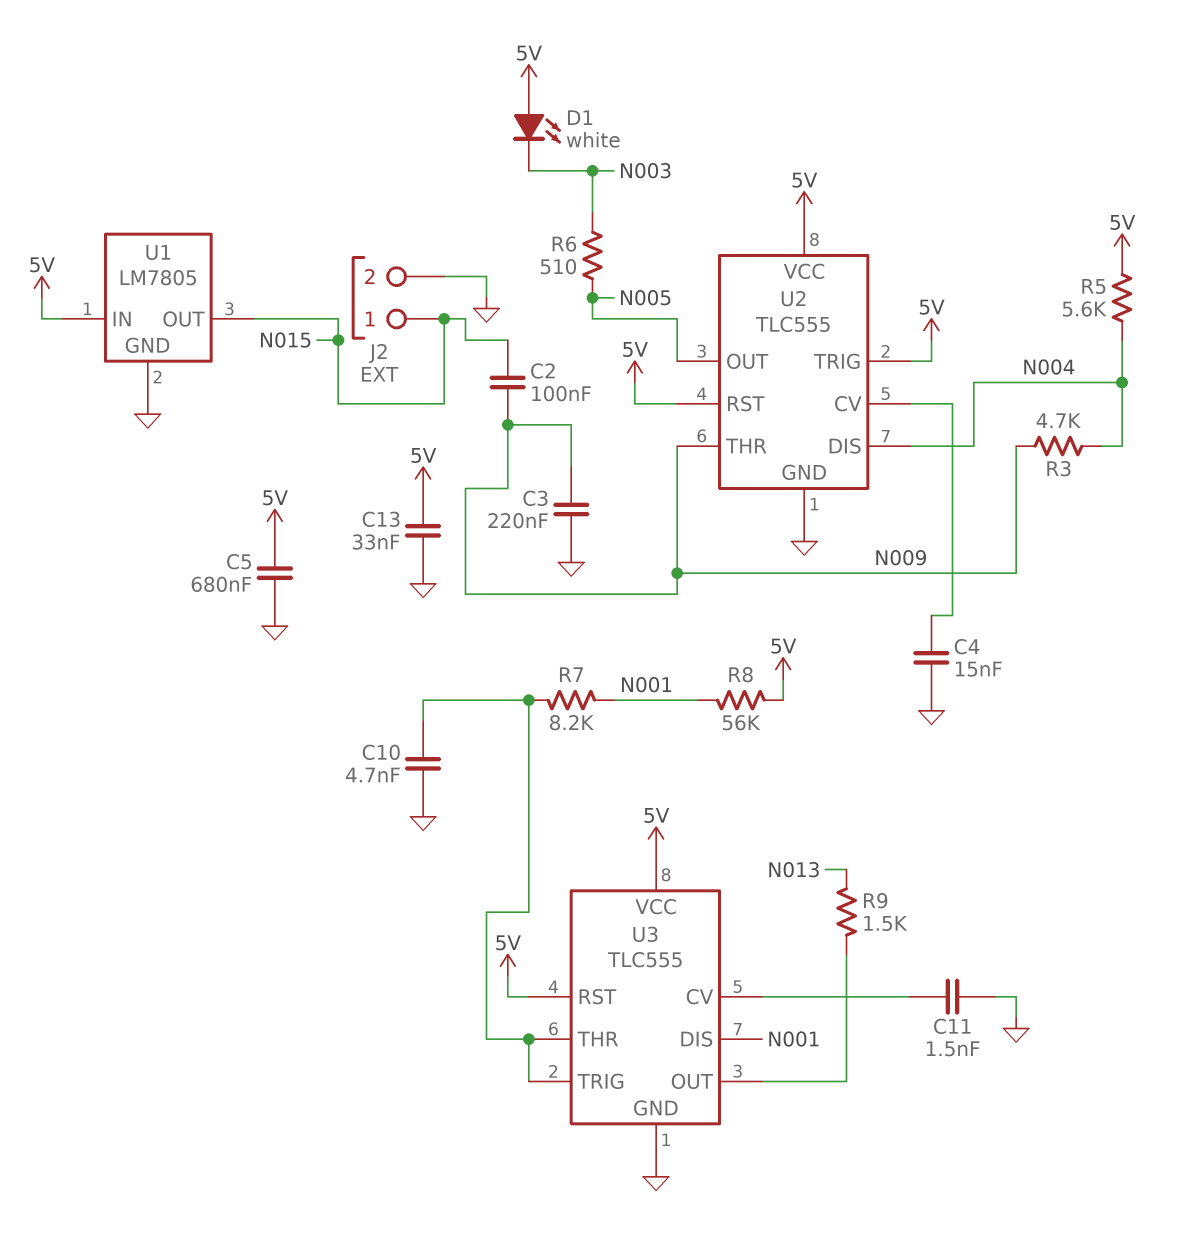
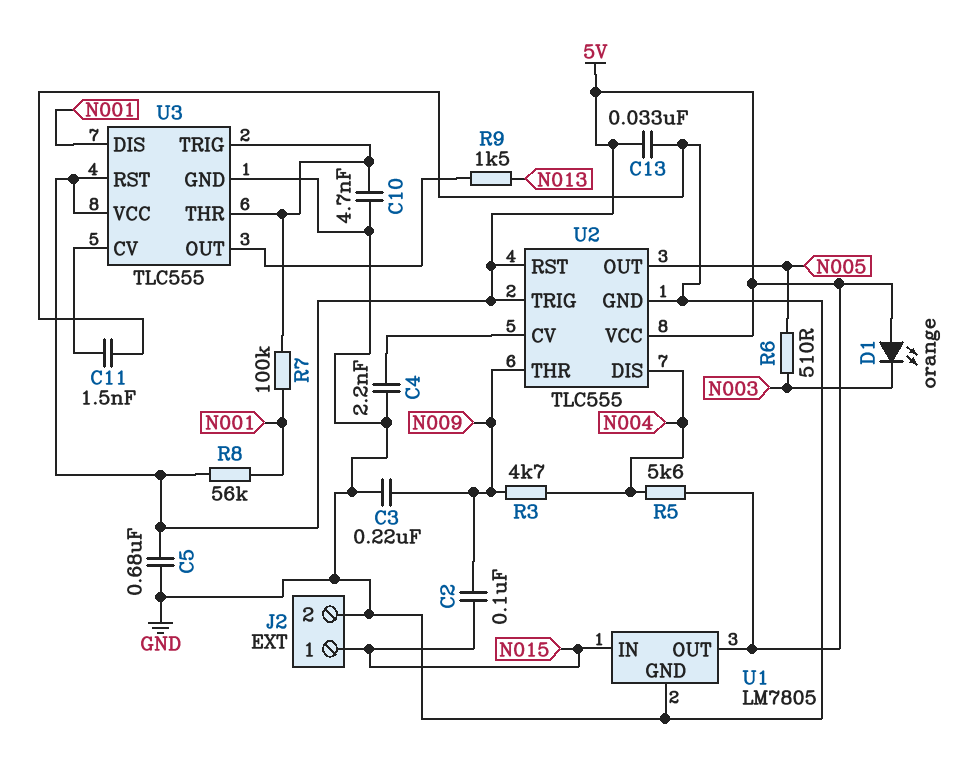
C4: 15nF (GND, U2/CV) -> 2.2nF (GND, U2/CV)
D1: LED white (A 5V, K N003) -> LED orange (A 5V, K N003)
R7: 8.2k (N001, U3/THR) -> 100k (N001, U3/THR)
U1 pin IN: 5V -> N015
U1 pin OUT: N015 -> 5V

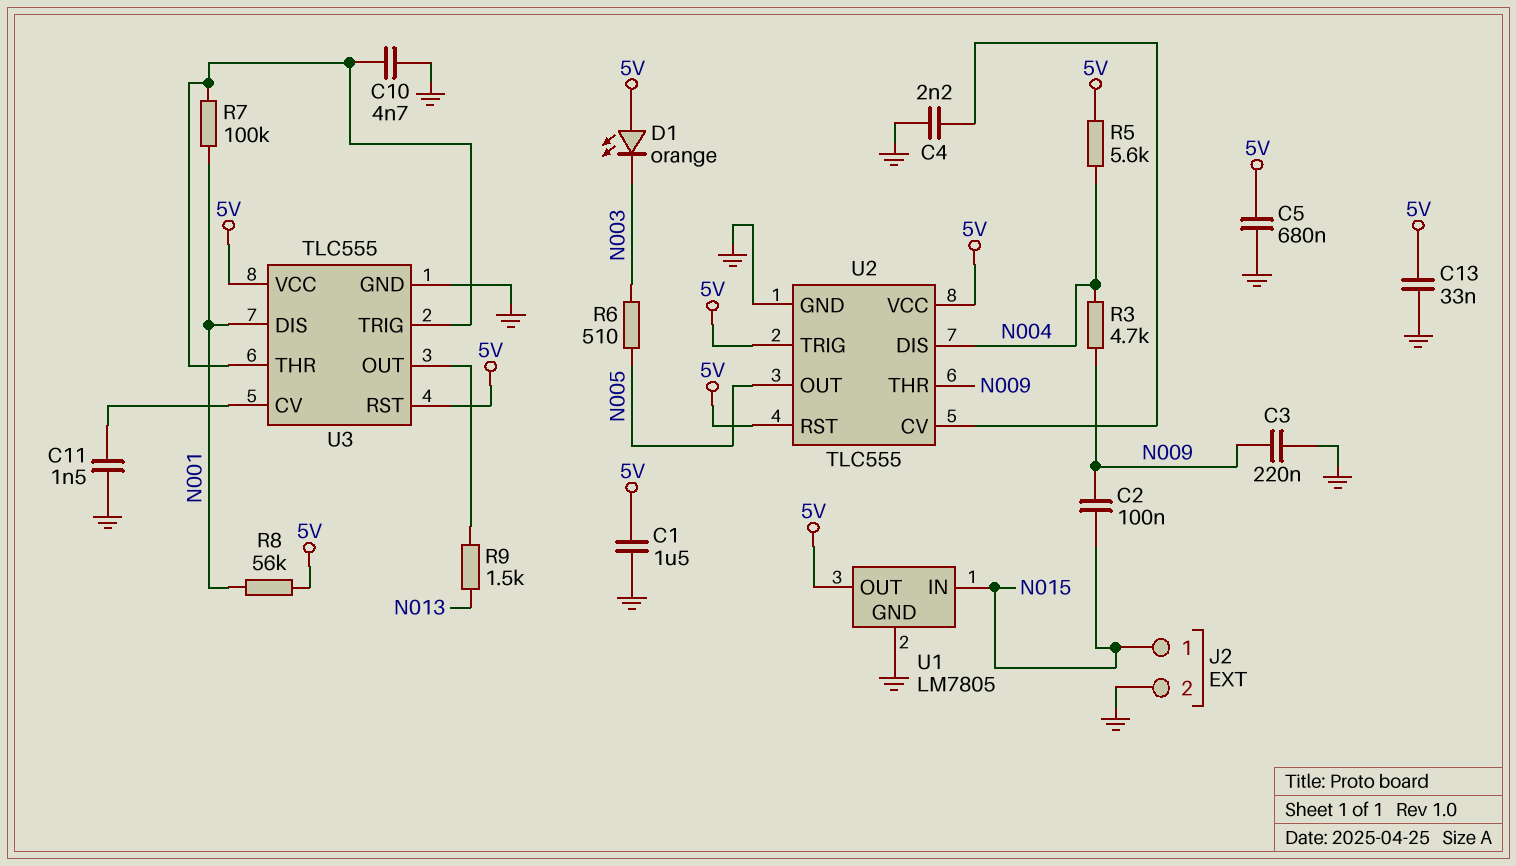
C1: none -> 1.5uF (5V, GND)

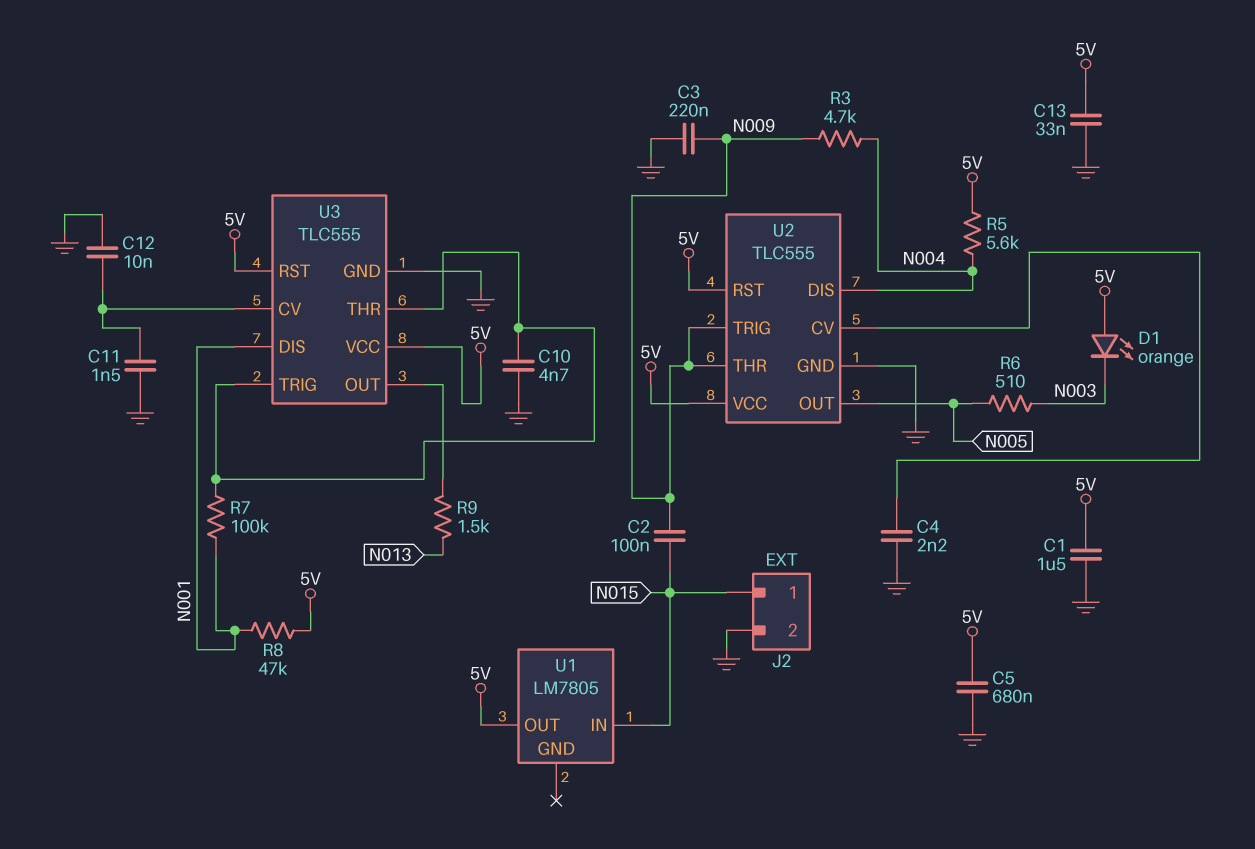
C12: none -> 10nF (GND, U3/CV)
R8: 56k (5V, N001) -> 47k (5V, N001)
U1 pin GND: GND -> none
U2 pin TRIG: 5V -> N009

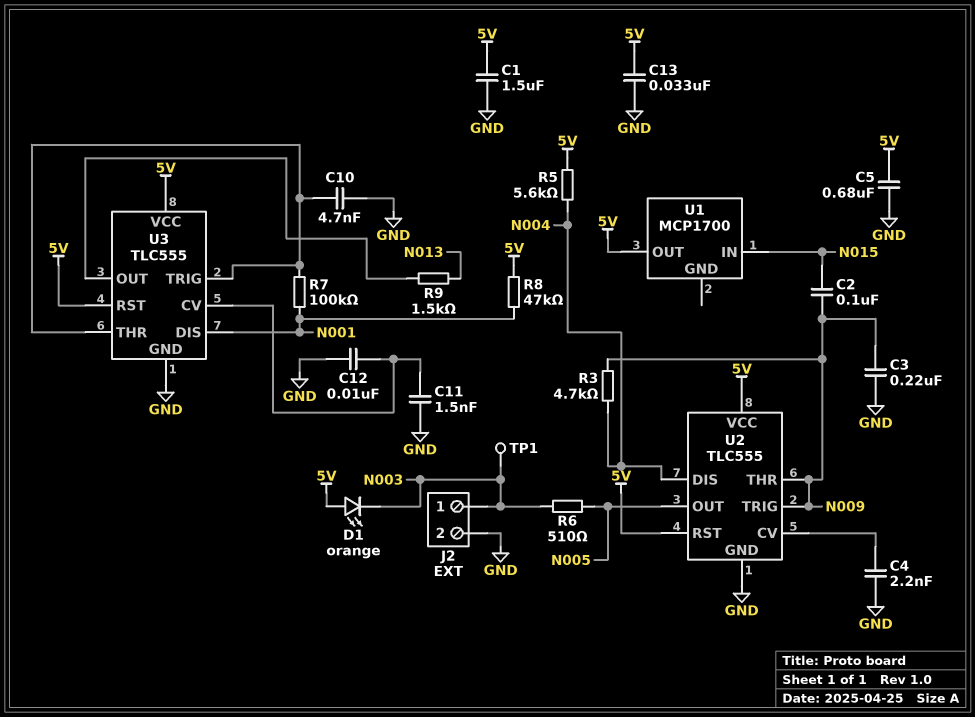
J2 pin 1: N015 -> N003
TP1: none -> test point (N003)
U1: LM7805 -> MCP1700

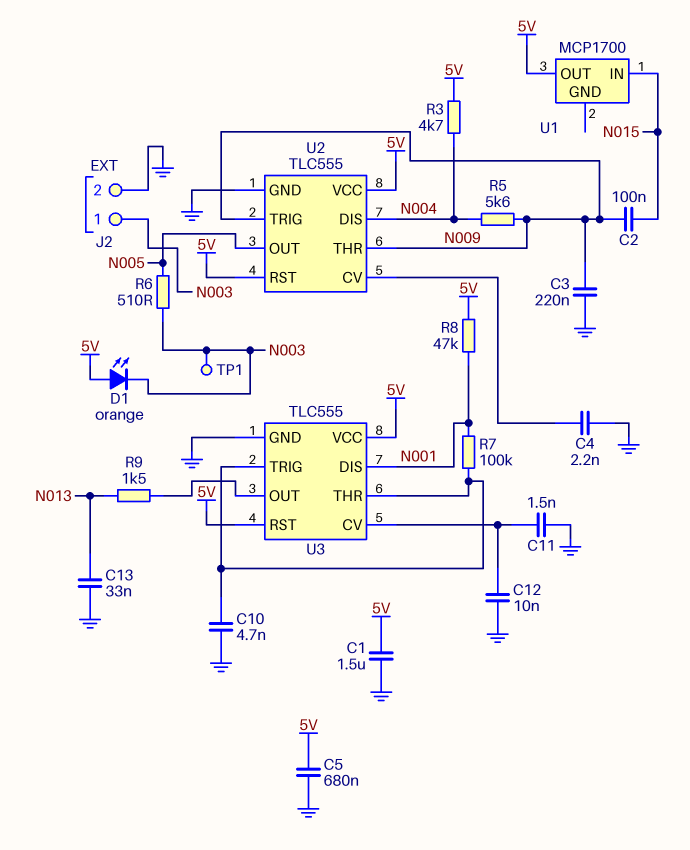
C13: 33nF (5V, GND) -> 33nF (GND, N013)
R3: 4.7k (N004, N009) -> 4.7k (5V, N004)
R5: 5.6k (5V, N004) -> 5.6k (N004, N009)

